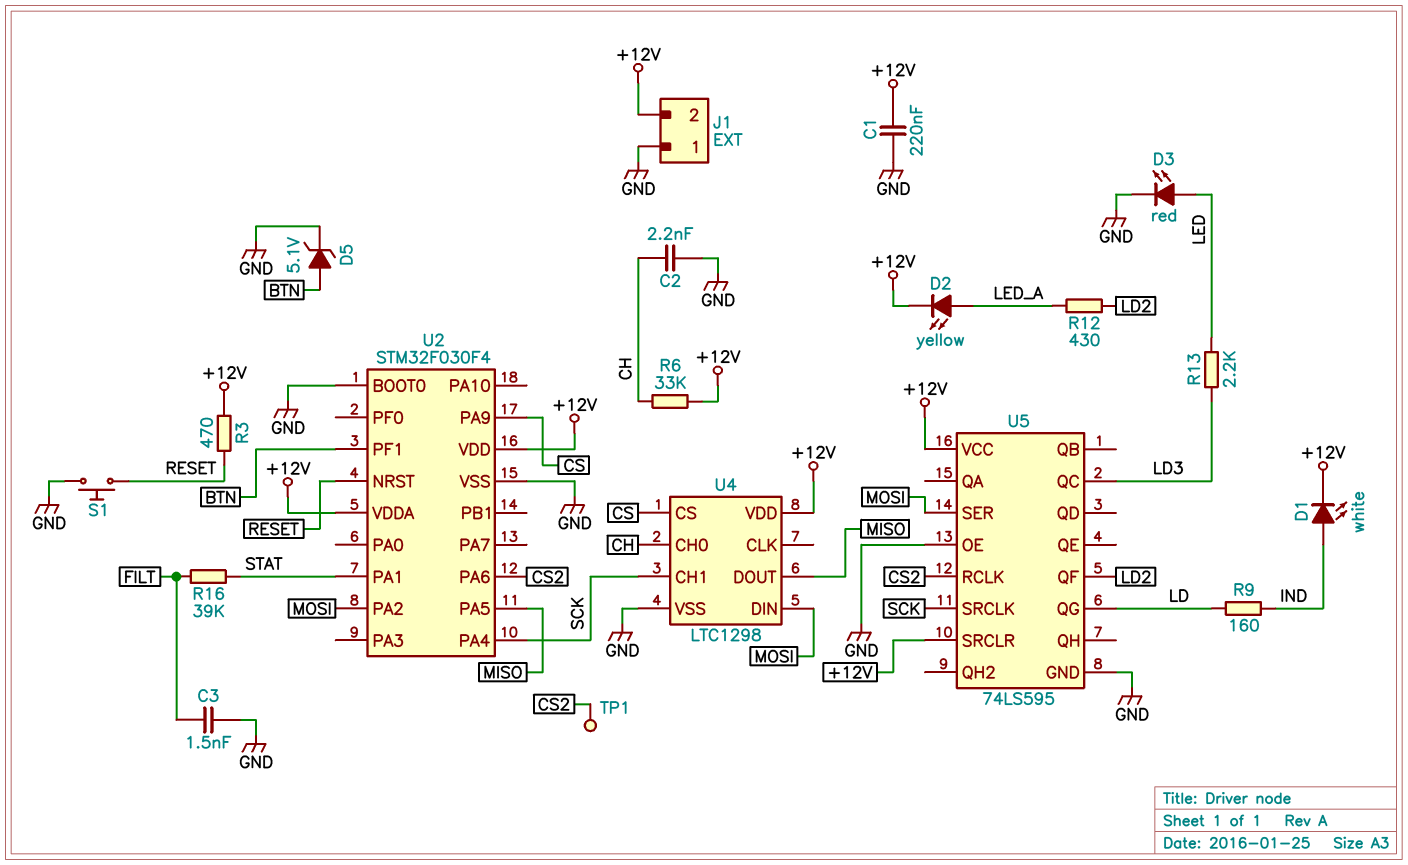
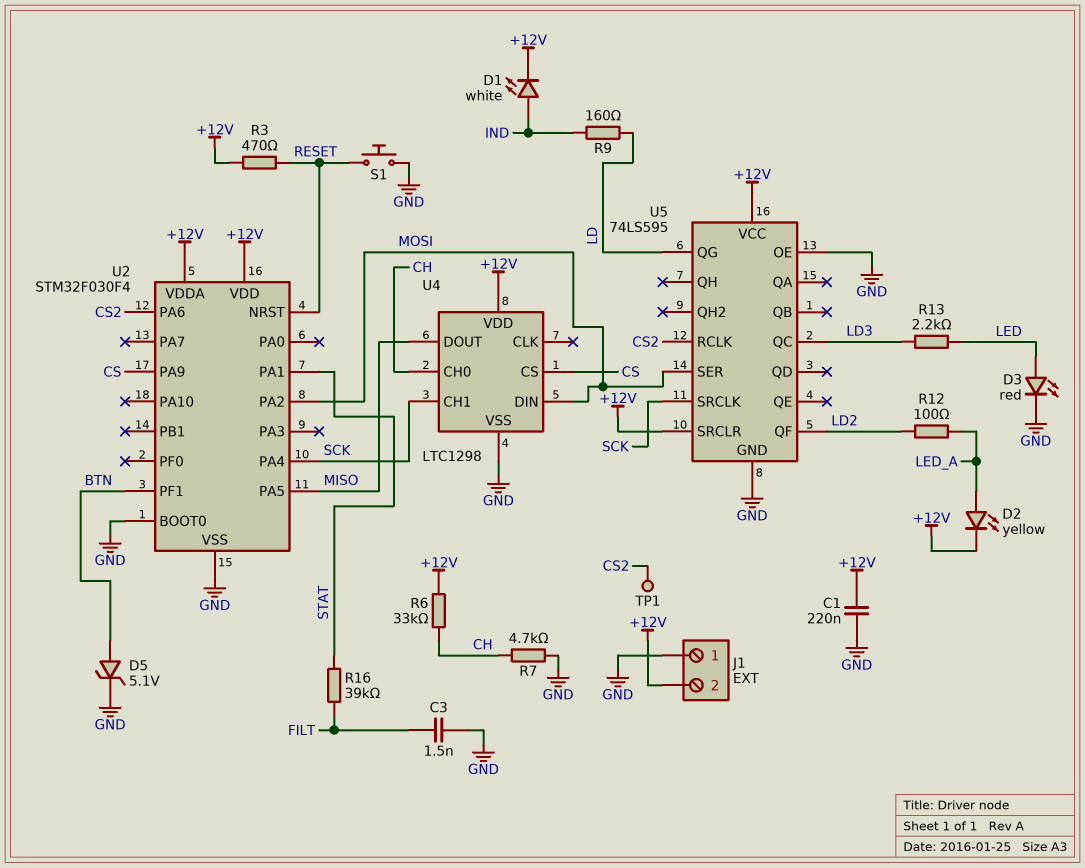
C2: 2.2nF (CH, GND) -> none
R7: none -> 4.7k (CH, GND)
R12: 430 (LD2, LED_A) -> 100 (LD2, LED_A)

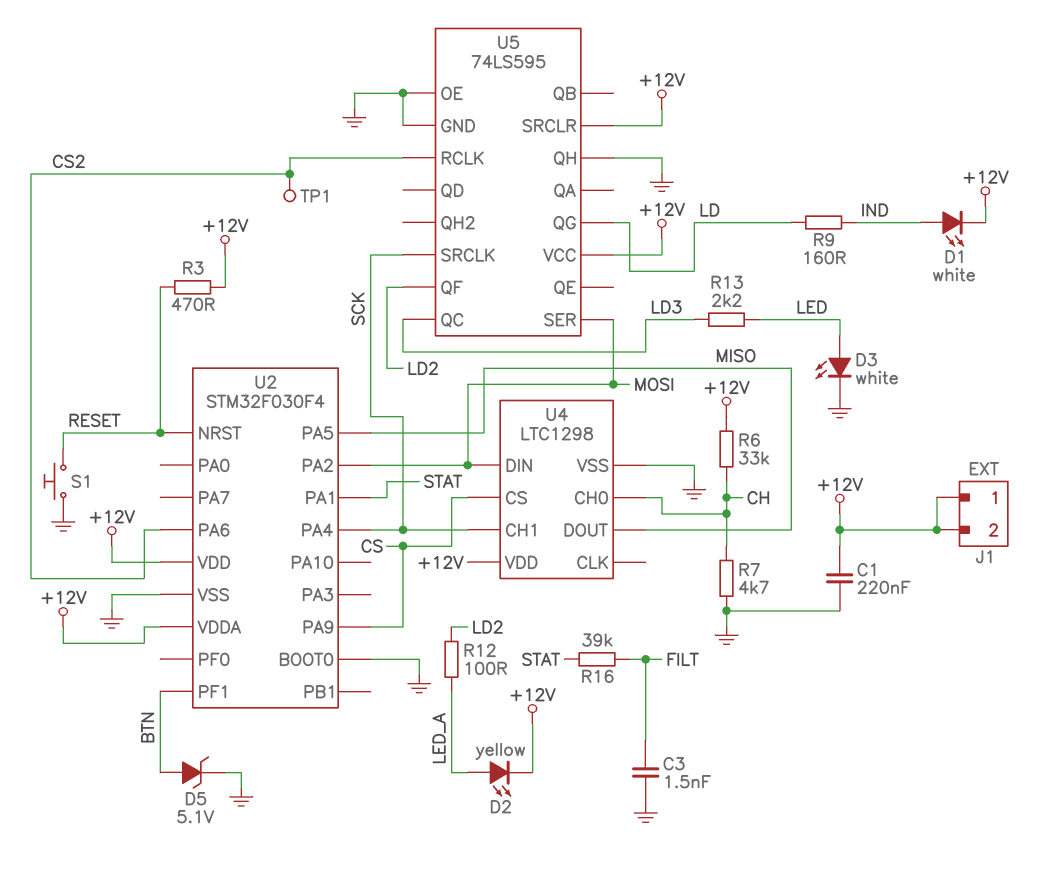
D3: LED red (A LED, K GND) -> LED white (A LED, K GND)
J1 pin 1: GND -> +12V
U5 pin QH: none -> GND

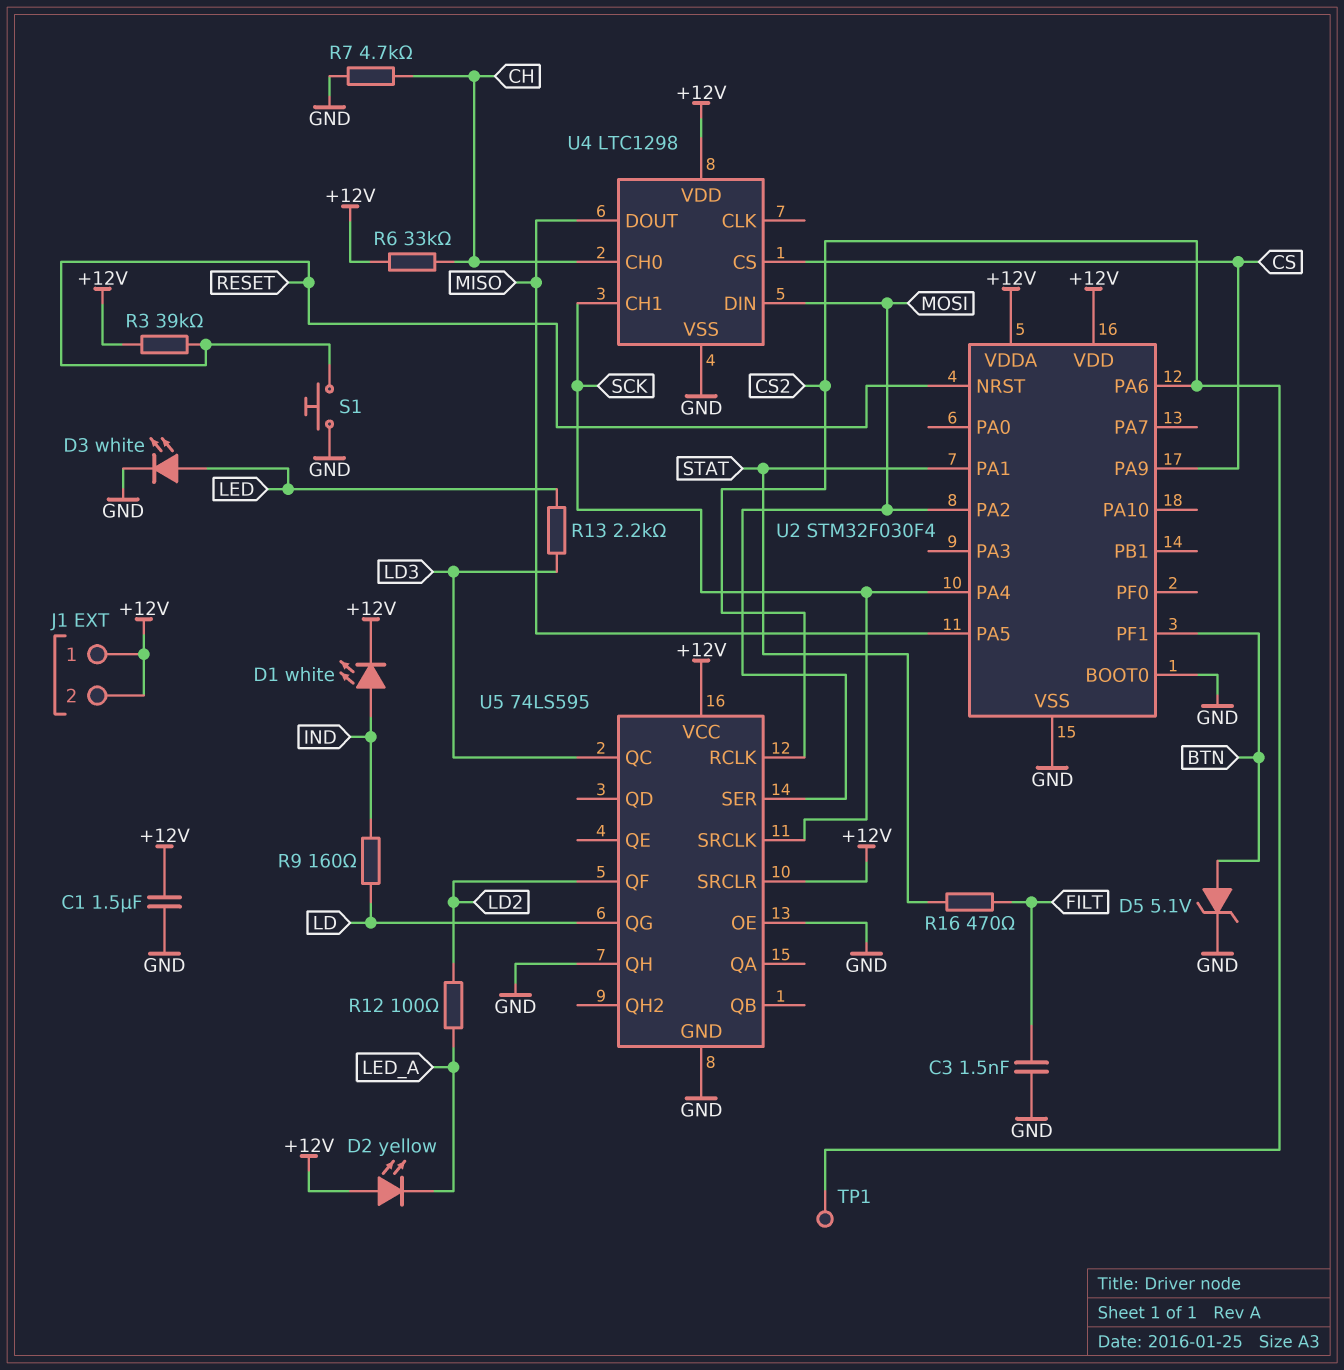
C1: 220nF (+12V, GND) -> 1.5uF (+12V, GND)
D2: LED yellow (A LED_A, K +12V) -> LED yellow (A +12V, K LED_A)
R3: 470 (+12V, RESET) -> 39k (+12V, RESET)
R16: 39k (FILT, STAT) -> 470 (FILT, STAT)

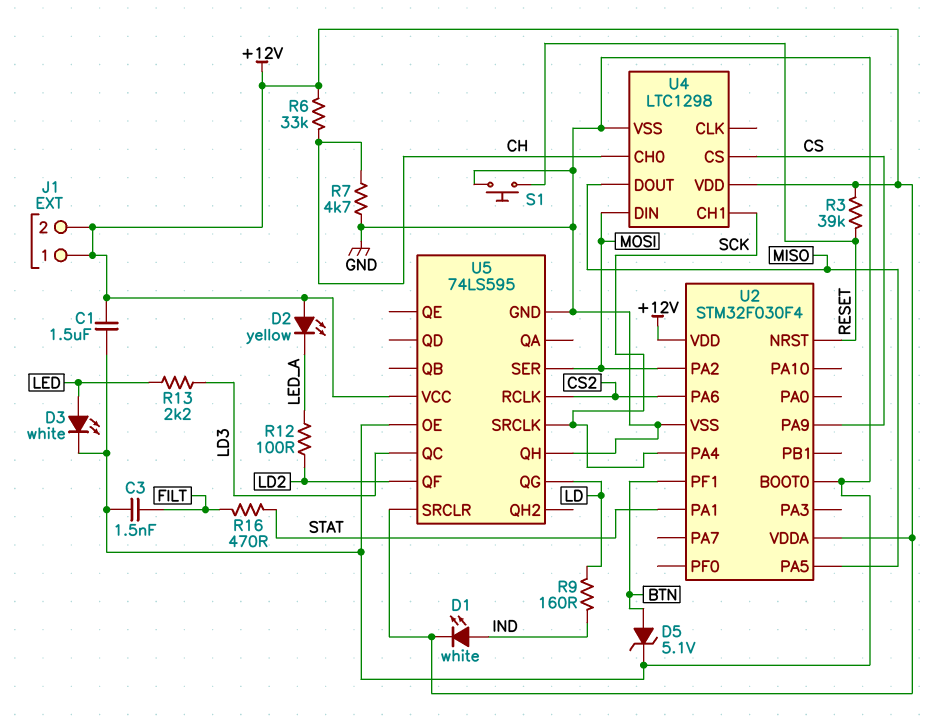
TP1: test point (CS2) -> none

